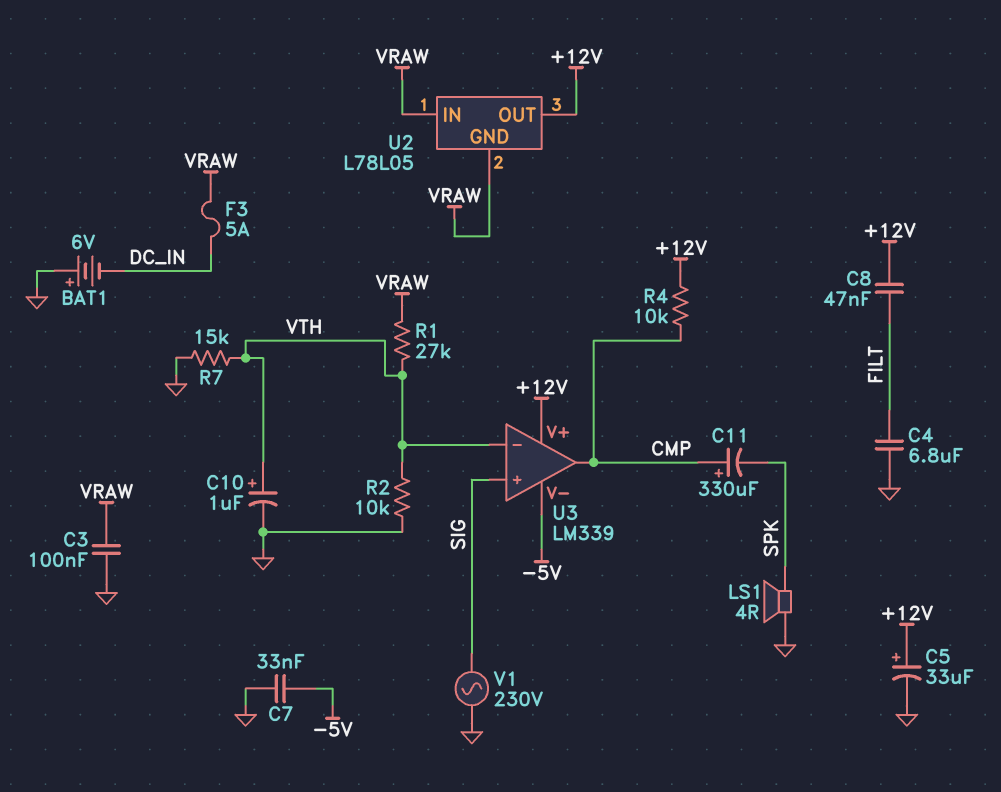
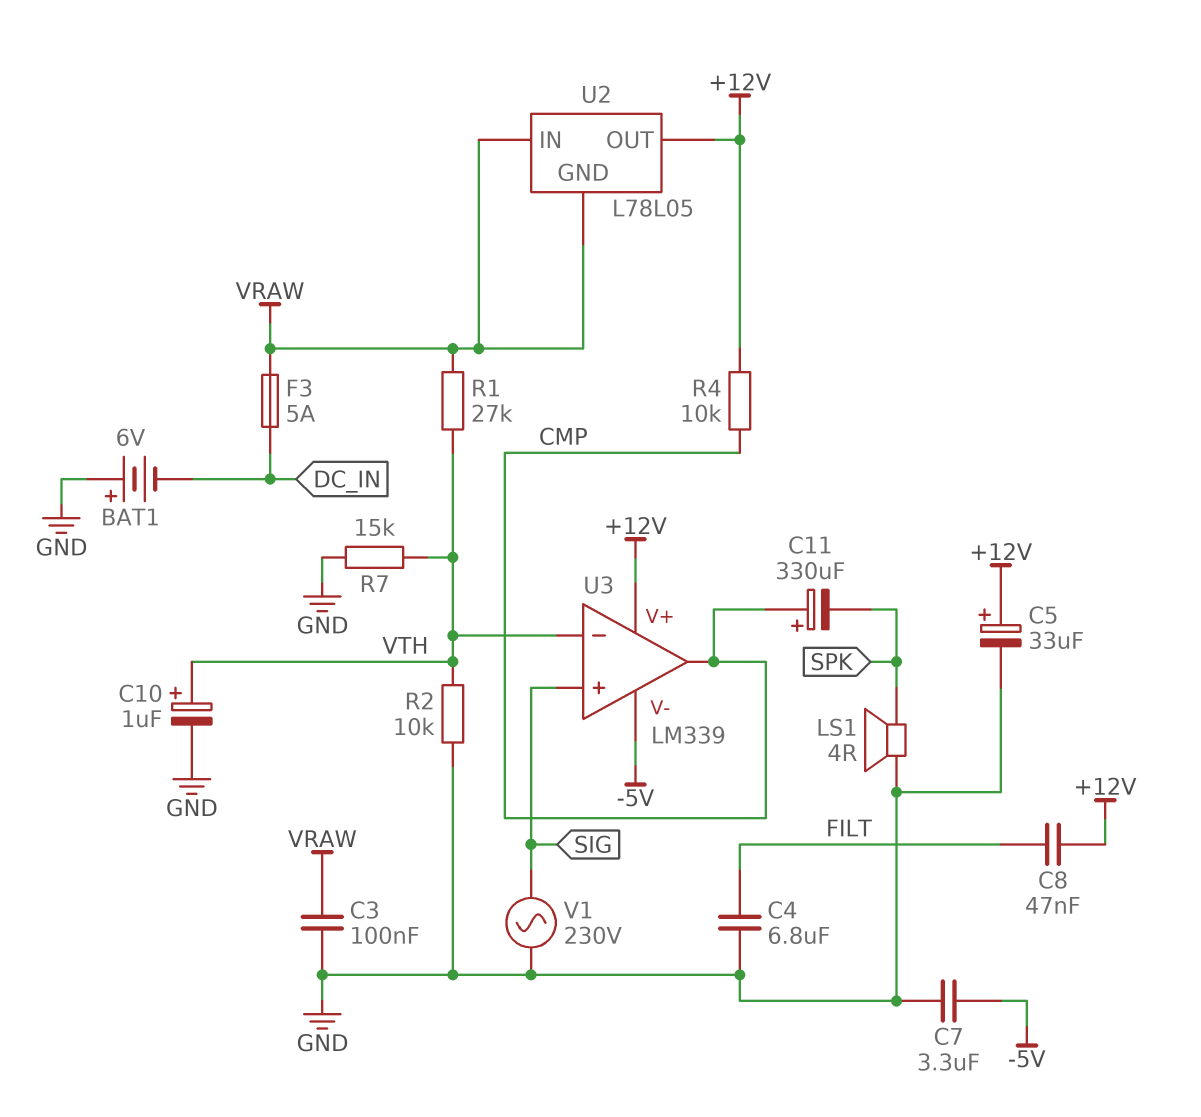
C7: 33nF (-5V, GND) -> 3.3uF (-5V, GND)

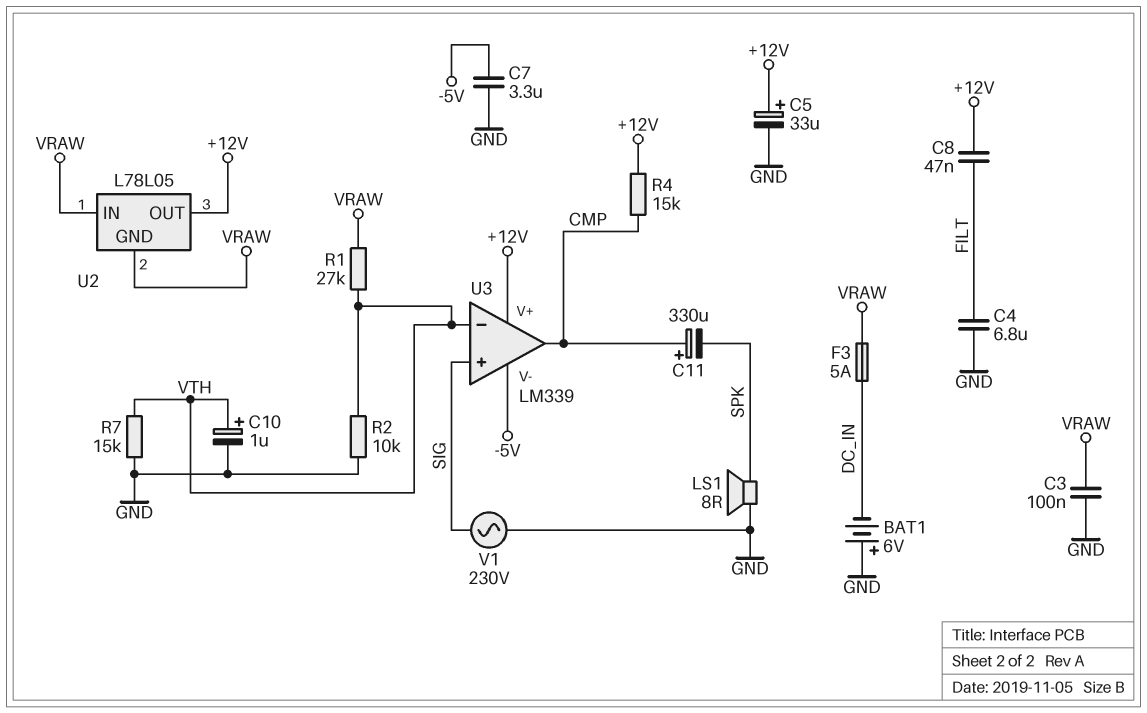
LS1: speaker 4R (GND, SPK) -> speaker 8R (GND, SPK)
R4: 10k (+12V, CMP) -> 15k (+12V, CMP)

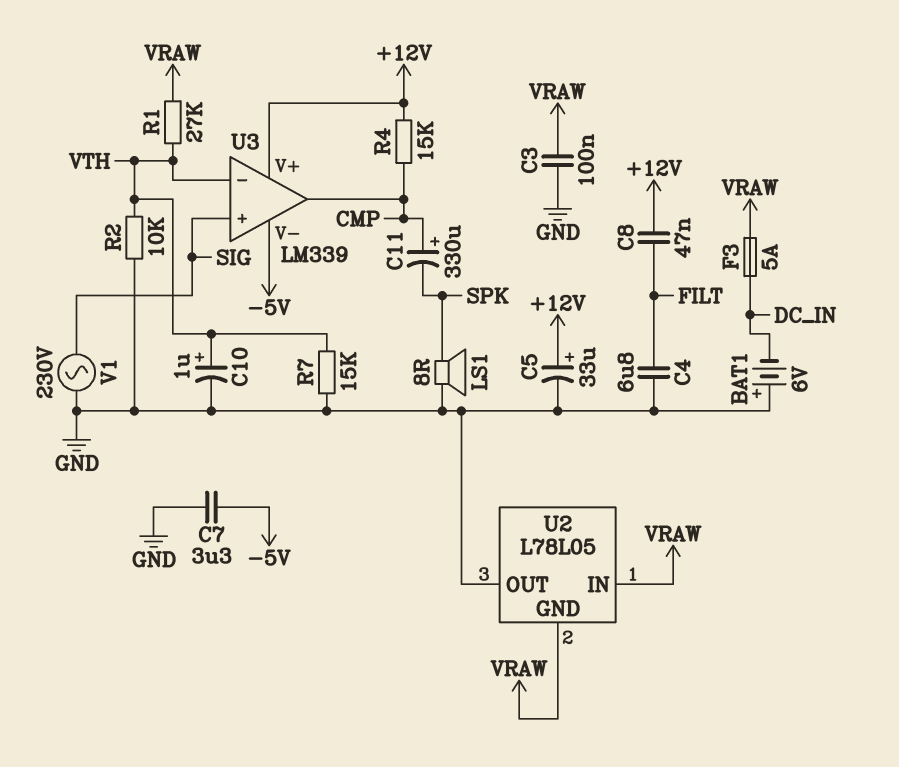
U2 pin OUT: +12V -> GND

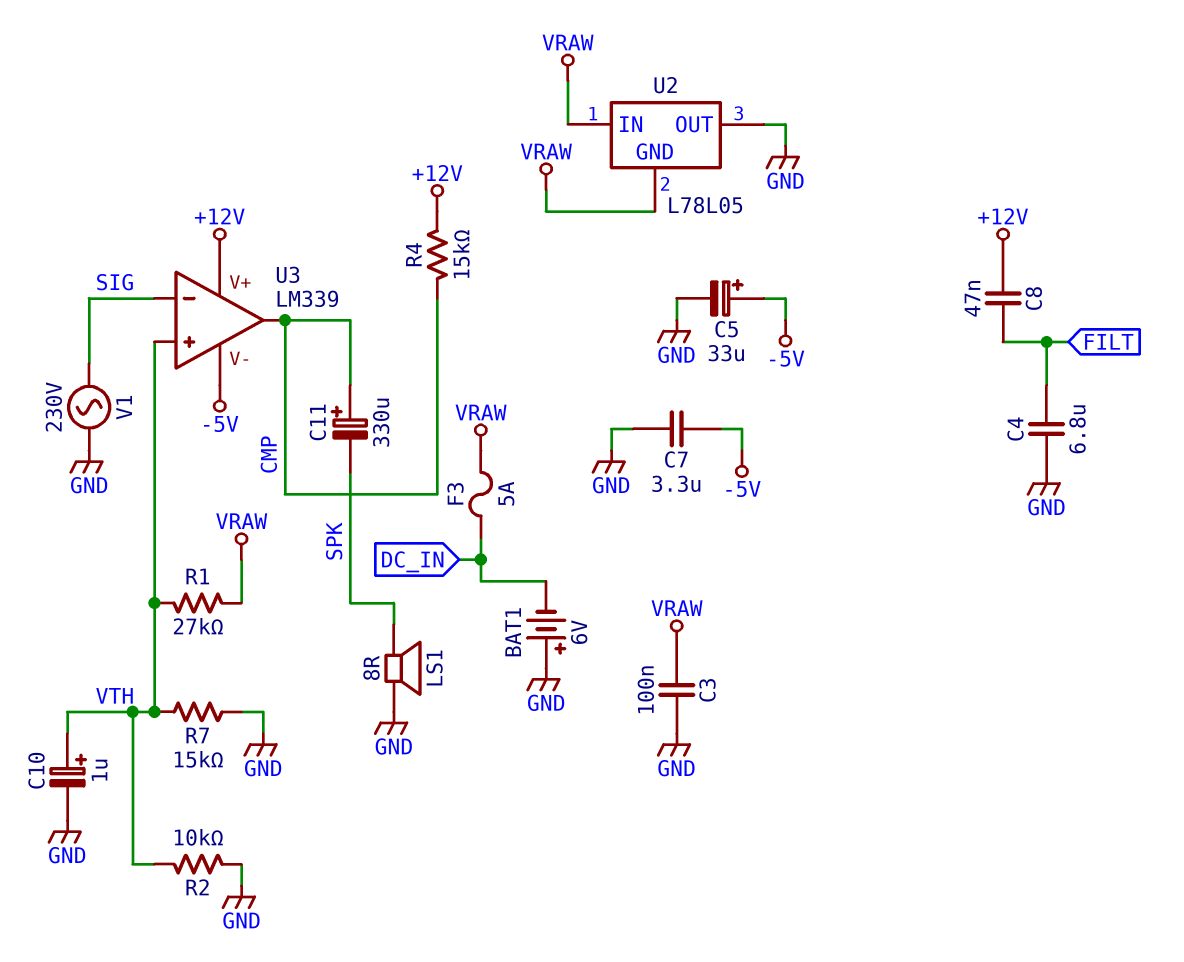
C5: 33uF (plus +12V, minus GND) -> 33uF (plus -5V, minus GND)
U3 pin in+: SIG -> VTH
U3 pin in-: VTH -> SIG

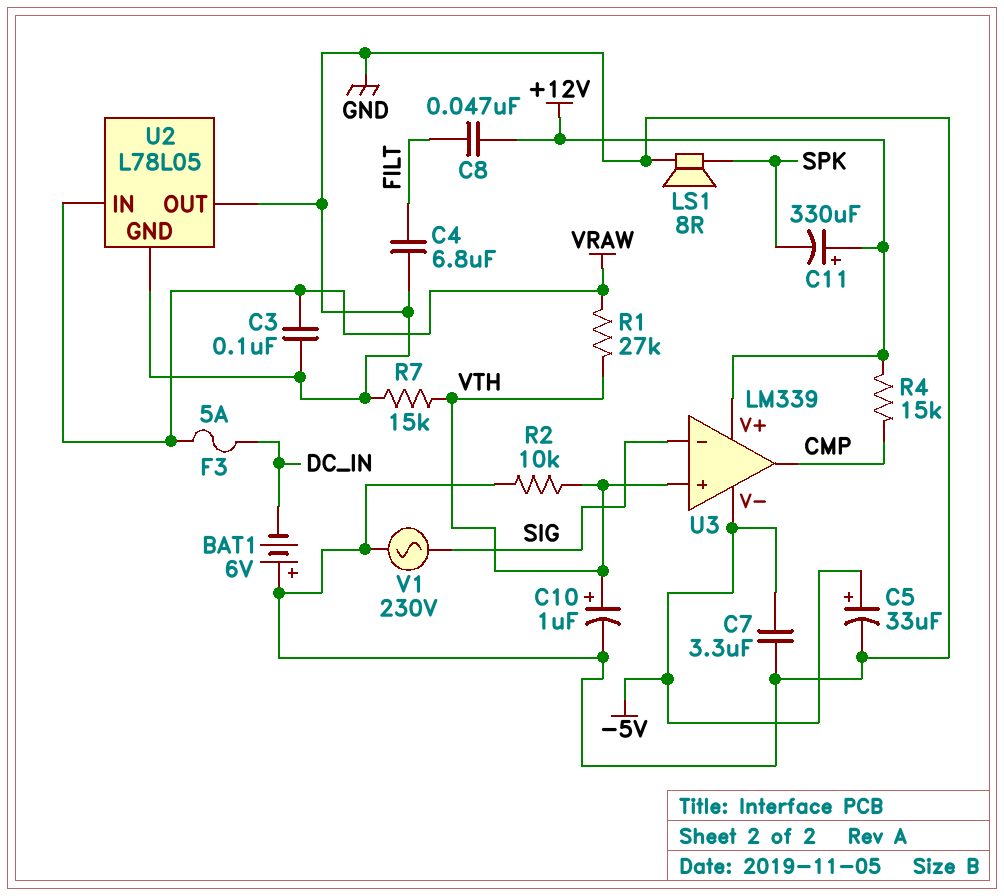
C11: 330uF (plus CMP, minus SPK) -> 330uF (plus +12V, minus SPK)
U2 pin GND: VRAW -> GND

